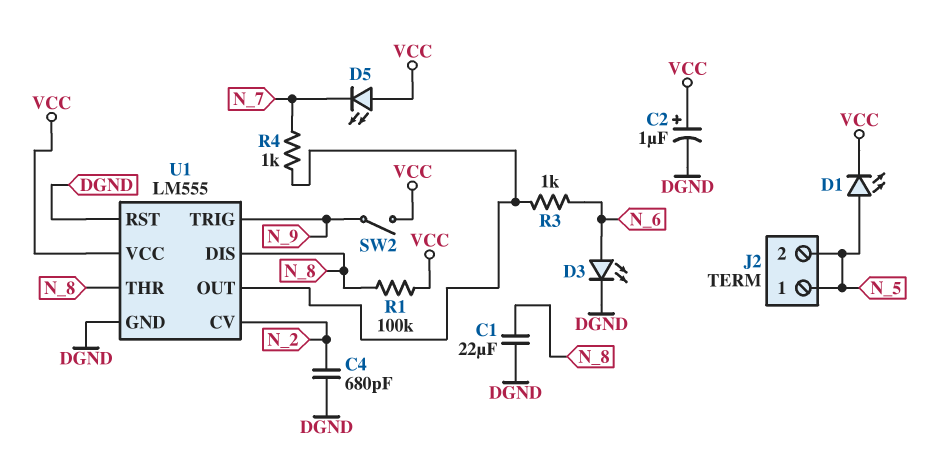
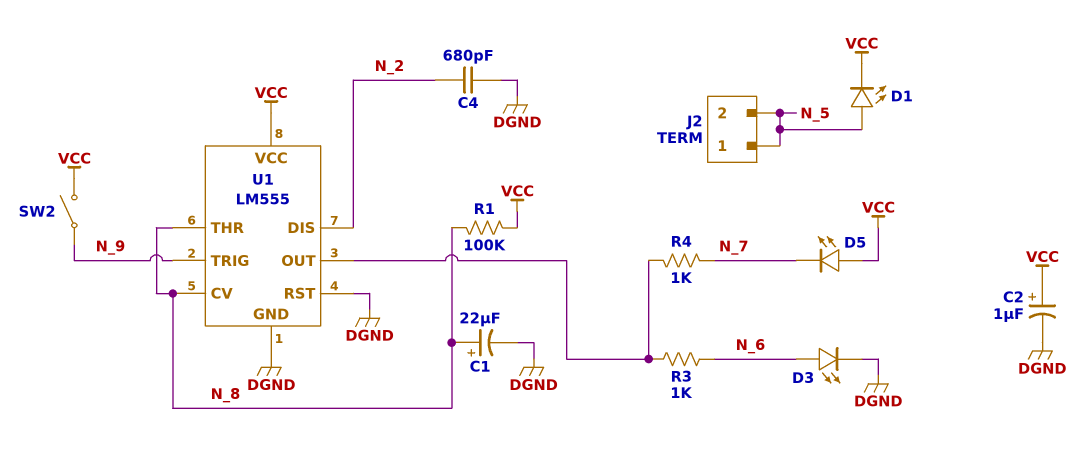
C1: 22uF (DGND, N_8) -> 22uF (plus N_8, minus DGND)
U1 pin CV: N_2 -> N_8
U1 pin DIS: N_8 -> N_2

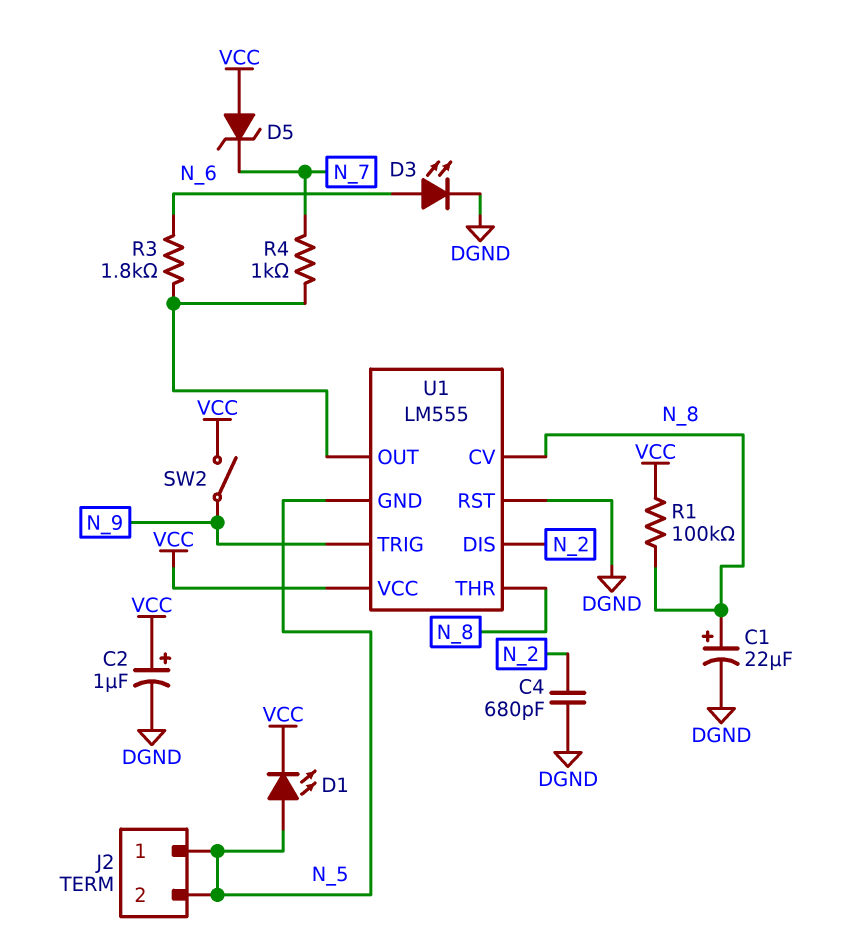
D5: LED (A VCC, K N_7) -> zener (A VCC, K N_7)
R3: 1k (N_6, U1/OUT) -> 1.8k (N_6, U1/OUT)
U1 pin GND: DGND -> N_5

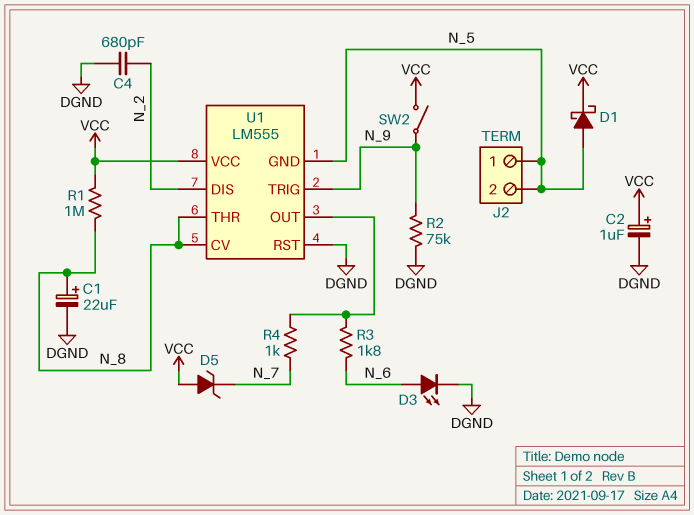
D1: LED (A N_5, K VCC) -> schottky (A N_5, K VCC)
R1: 100k (N_8, VCC) -> 1M (N_8, VCC)
R2: none -> 75k (DGND, N_9)

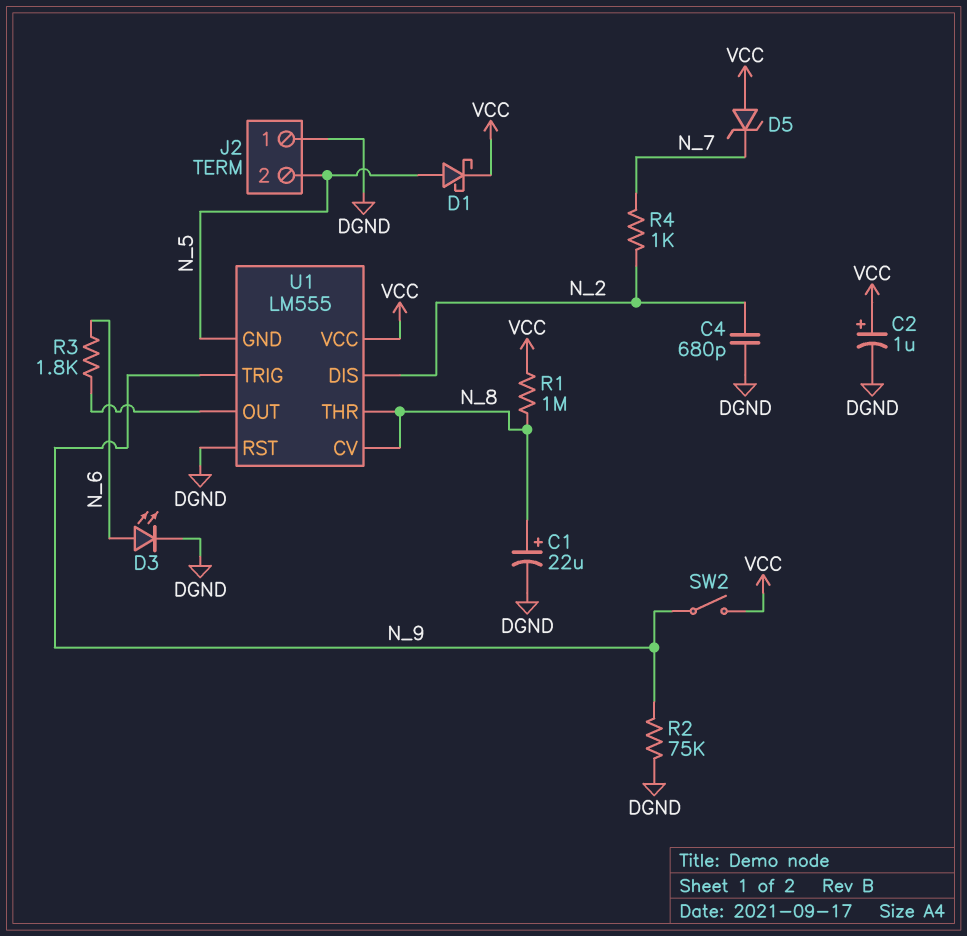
J2 pin 1: N_5 -> DGND
R4: 1k (N_7, U1/OUT) -> 1k (N_2, N_7)

